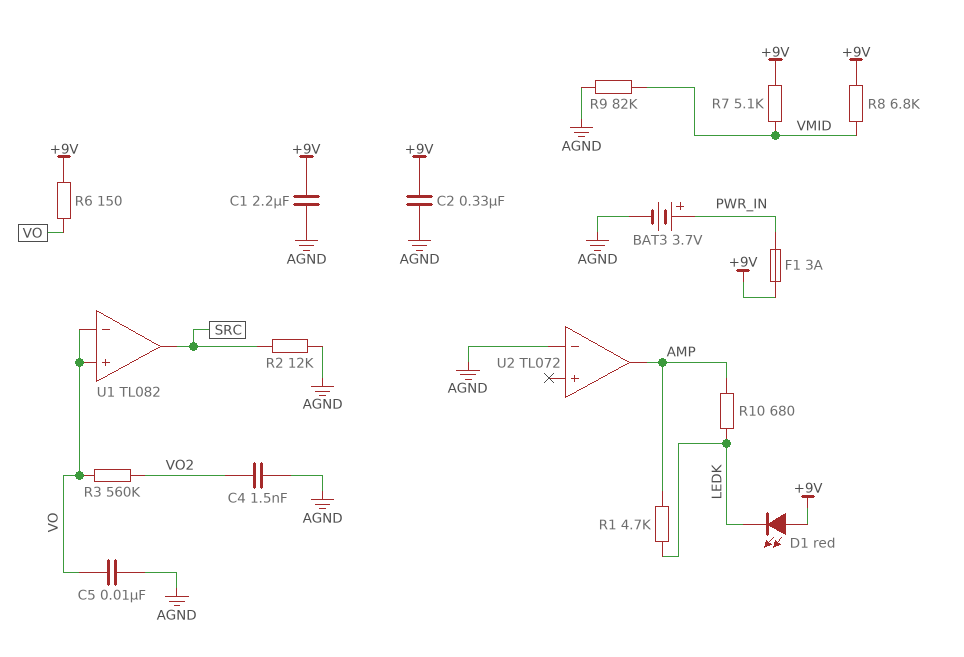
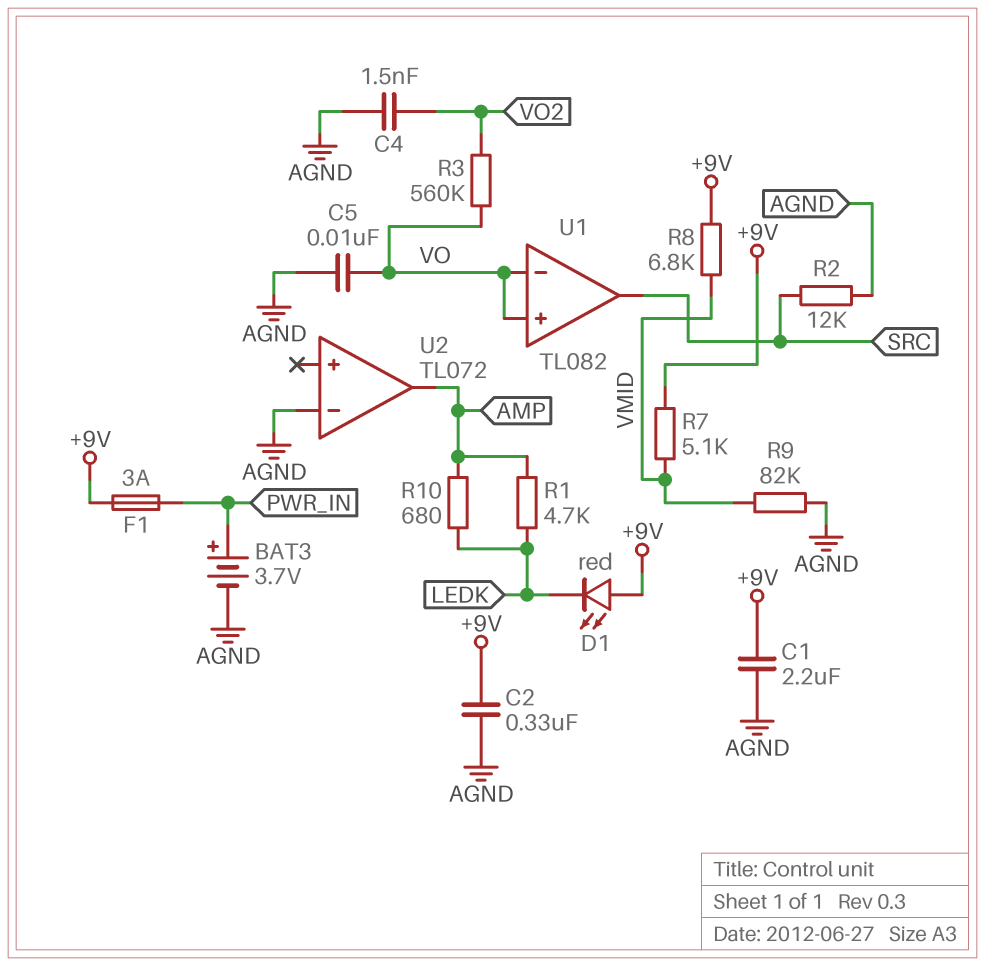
R6: 150 (+9V, VO) -> none

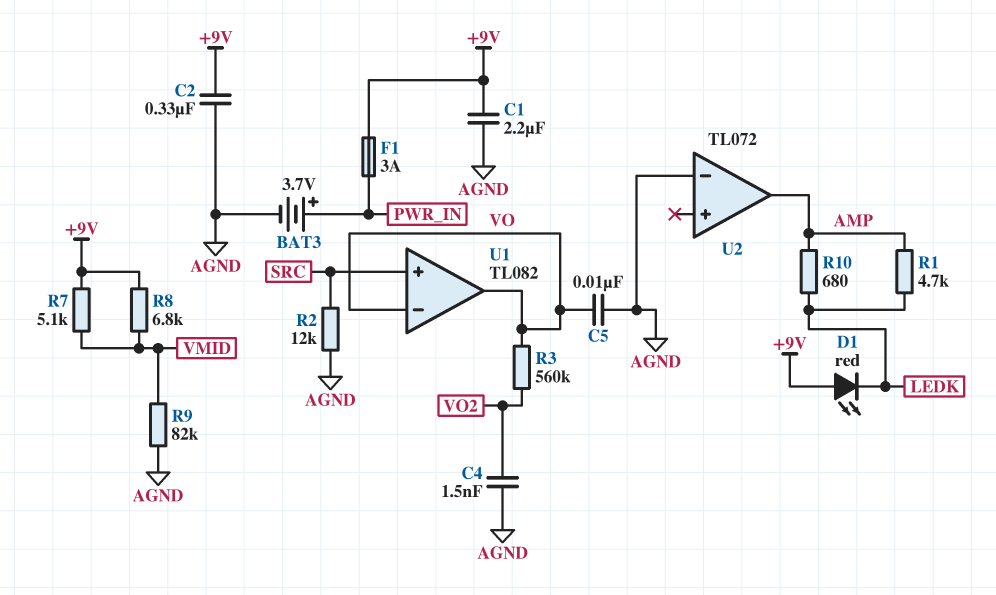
U1 pin in+: VO -> SRC
U1 pin out: SRC -> VO

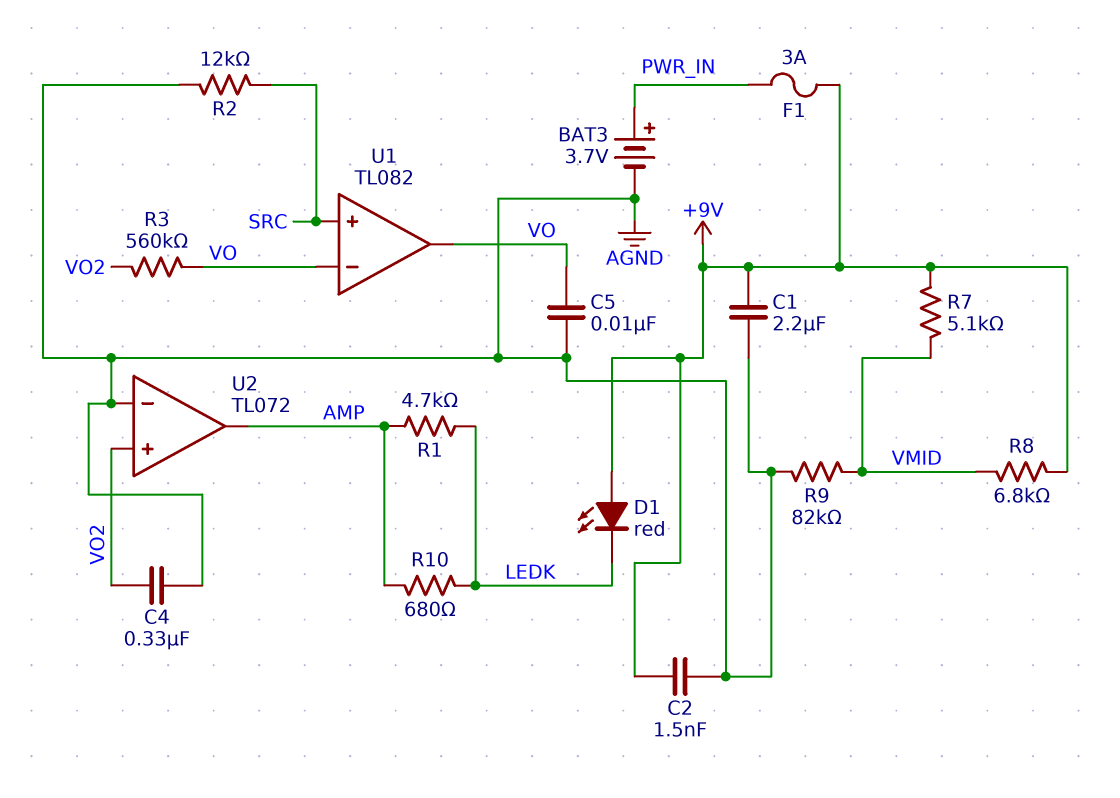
C2: 330nF (+9V, AGND) -> 1.5nF (+9V, AGND)
C4: 1.5nF (AGND, VO2) -> 330nF (AGND, VO2)
U2 pin in+: none -> VO2

